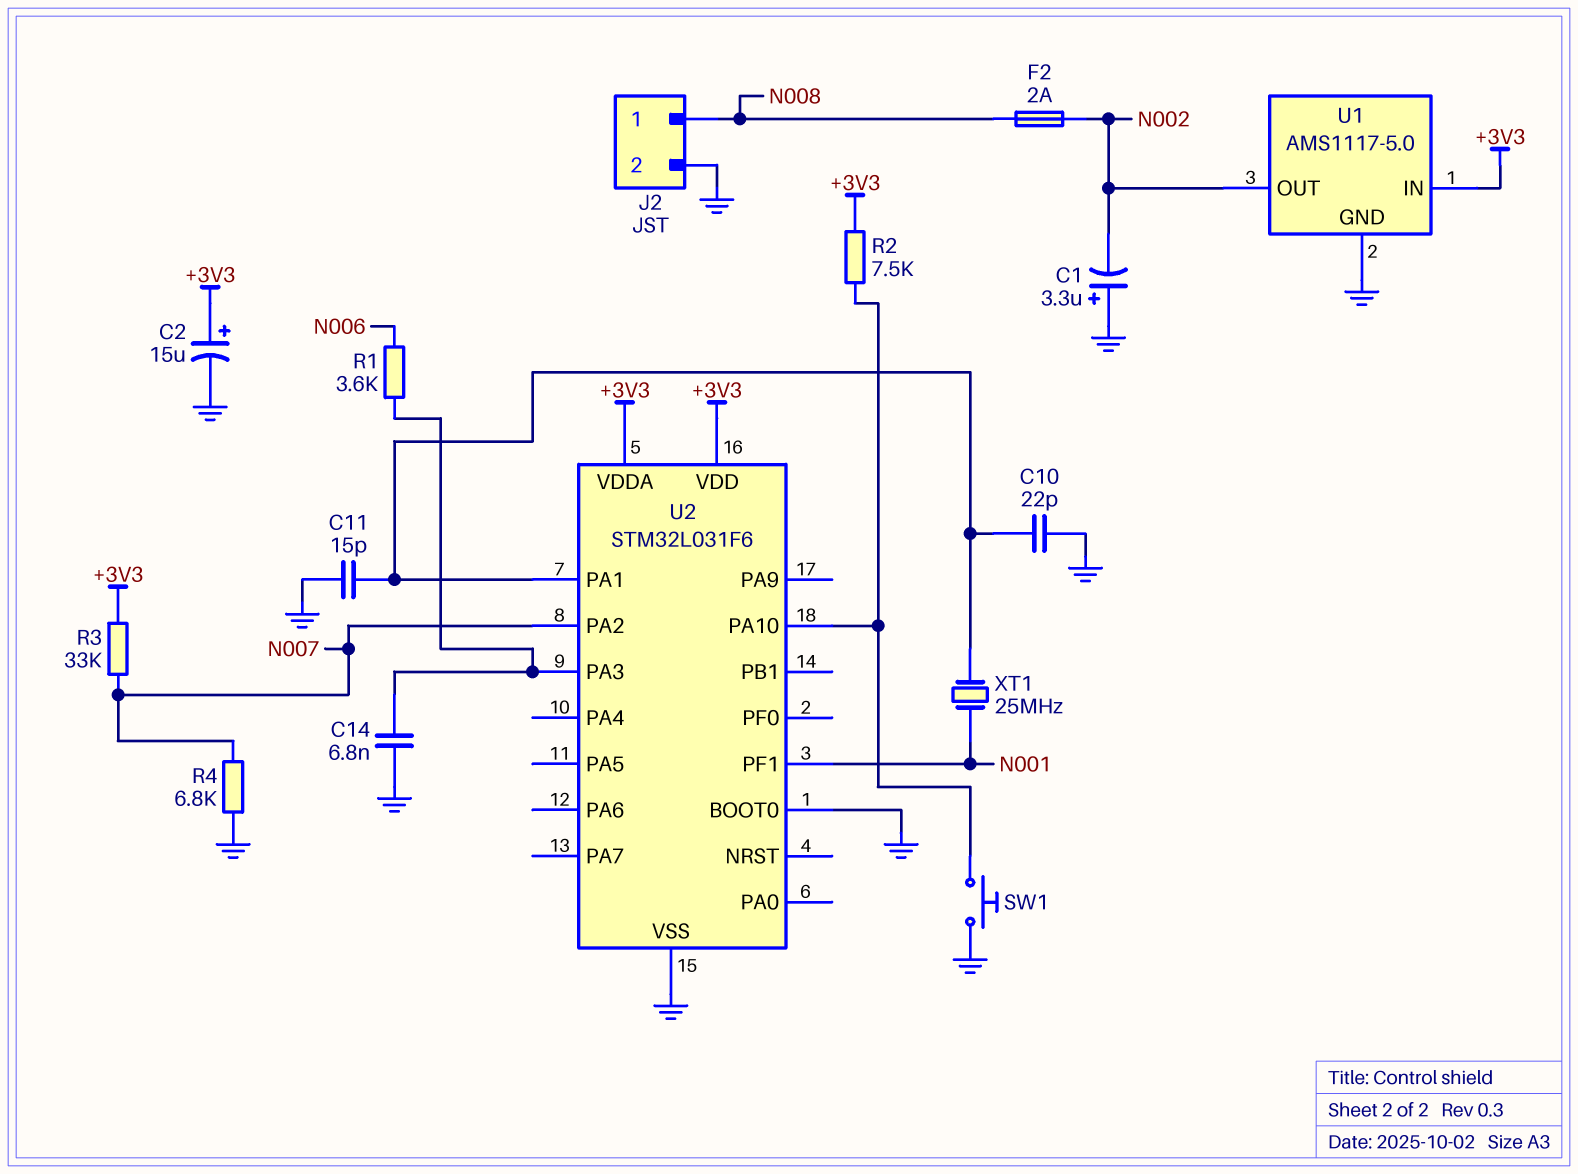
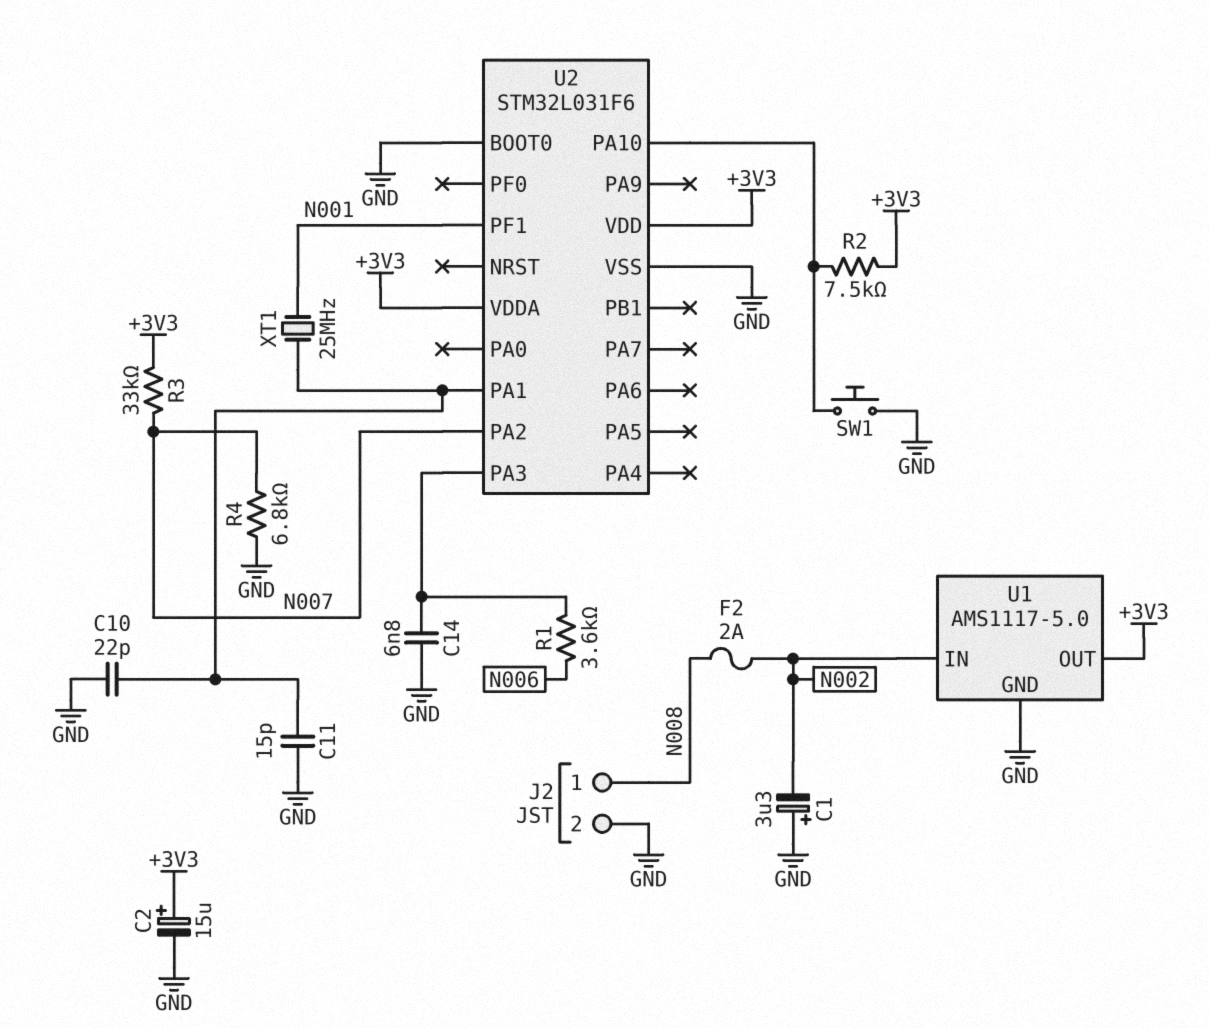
U1 pin IN: +3V3 -> N002
U1 pin OUT: N002 -> +3V3

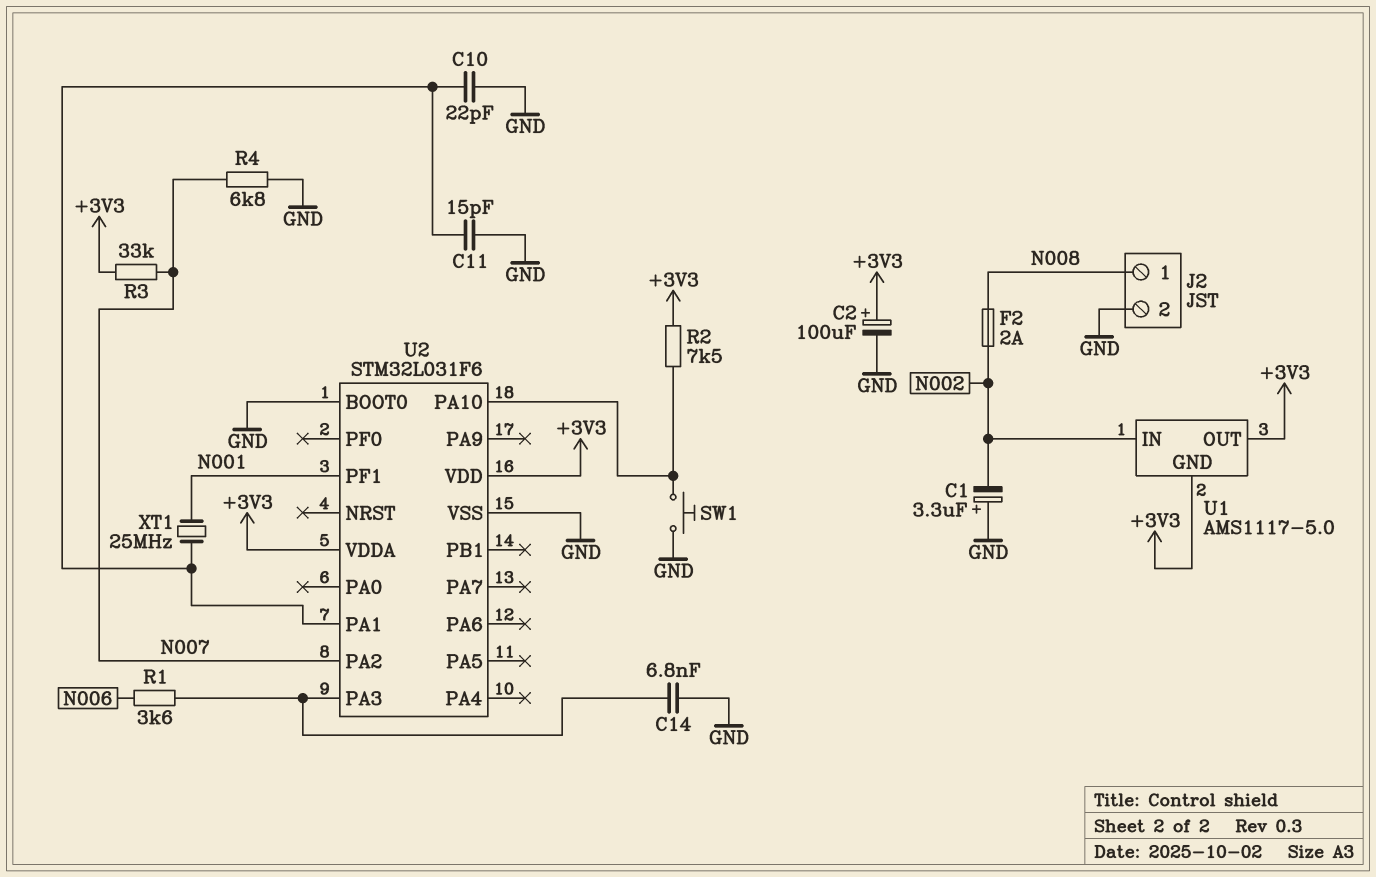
C2: 15uF (plus +3V3, minus GND) -> 100uF (plus +3V3, minus GND)
U1 pin GND: GND -> +3V3

